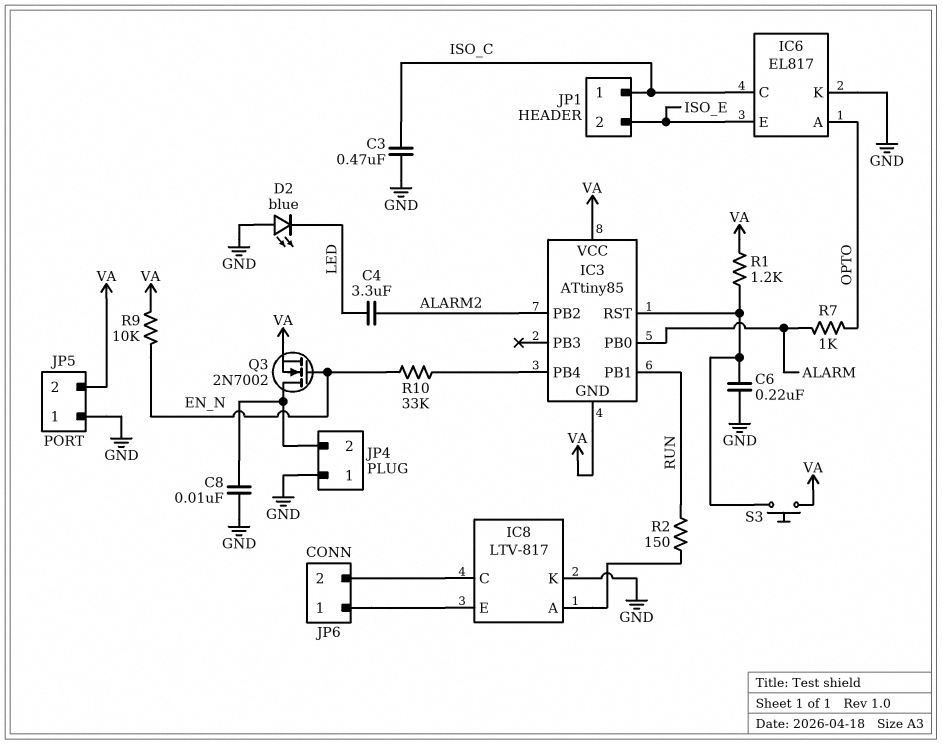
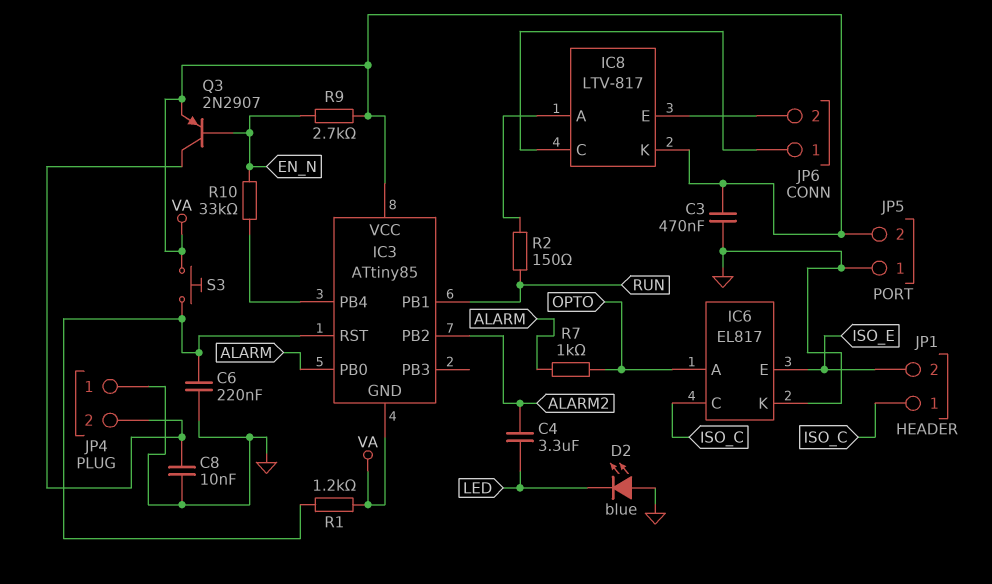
C3: 470nF (GND, ISO_C) -> 470nF (GND, VA)
IC8 pin K: GND -> VA
JP6 pin 1: IC8/E -> IC8/C
JP6 pin 2: IC8/C -> IC8/E
Q3: NMOS 2N7002 (G EN_N, D JP4/2, S VA) -> PNP 2N2907 (B EN_N, C JP4/2, E VA)
R9: 10k (EN_N, VA) -> 2.7k (EN_N, VA)

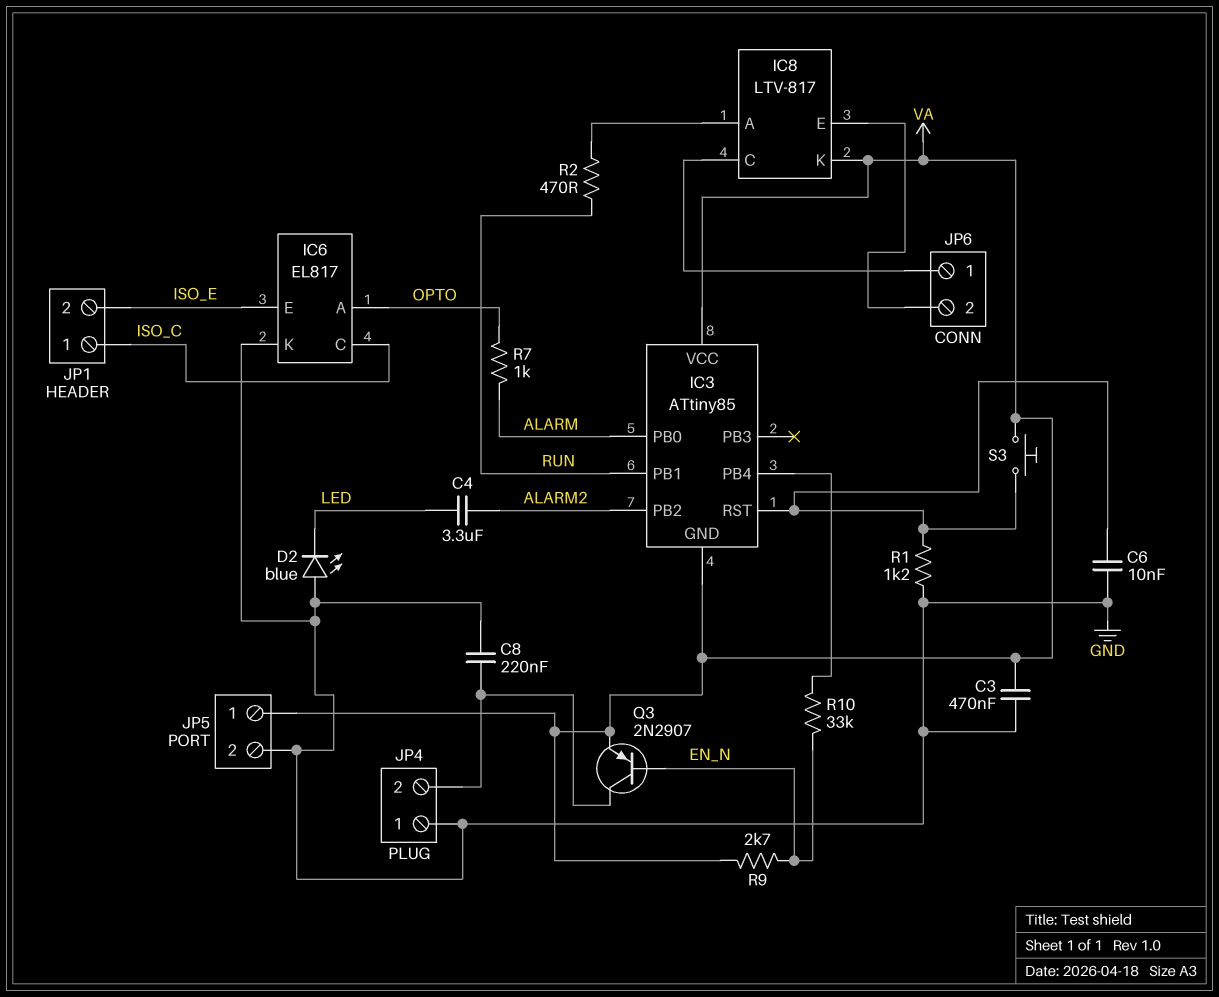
C6: 220nF (GND, IC3/RST) -> 10nF (GND, IC3/RST)
C8: 10nF (GND, JP4/2) -> 220nF (GND, JP4/2)
JP5 pin 1: GND -> VA
JP5 pin 2: VA -> GND
R1: 1.2k (IC3/RST, VA) -> 1.2k (GND, IC3/RST)
R2: 150 (IC8/A, RUN) -> 470 (IC8/A, RUN)

